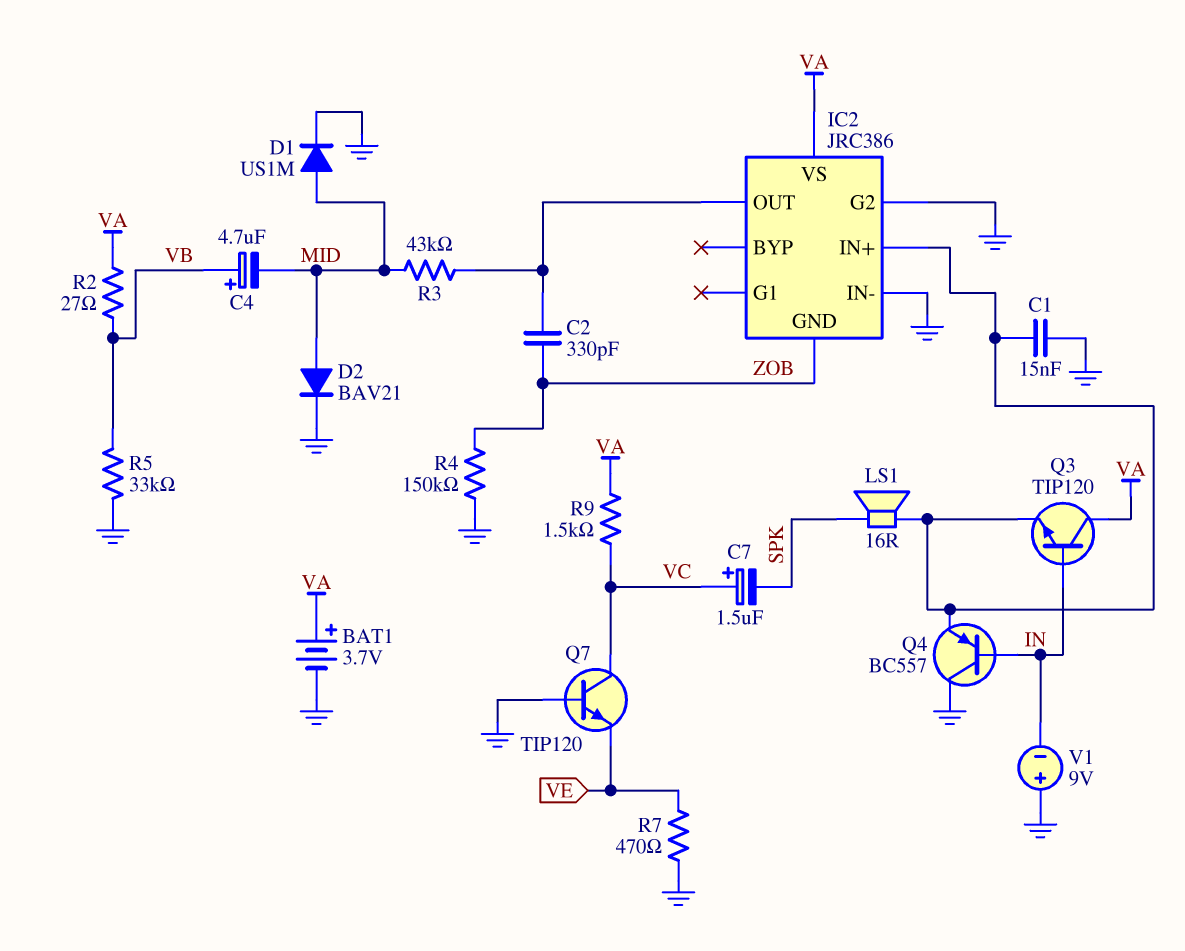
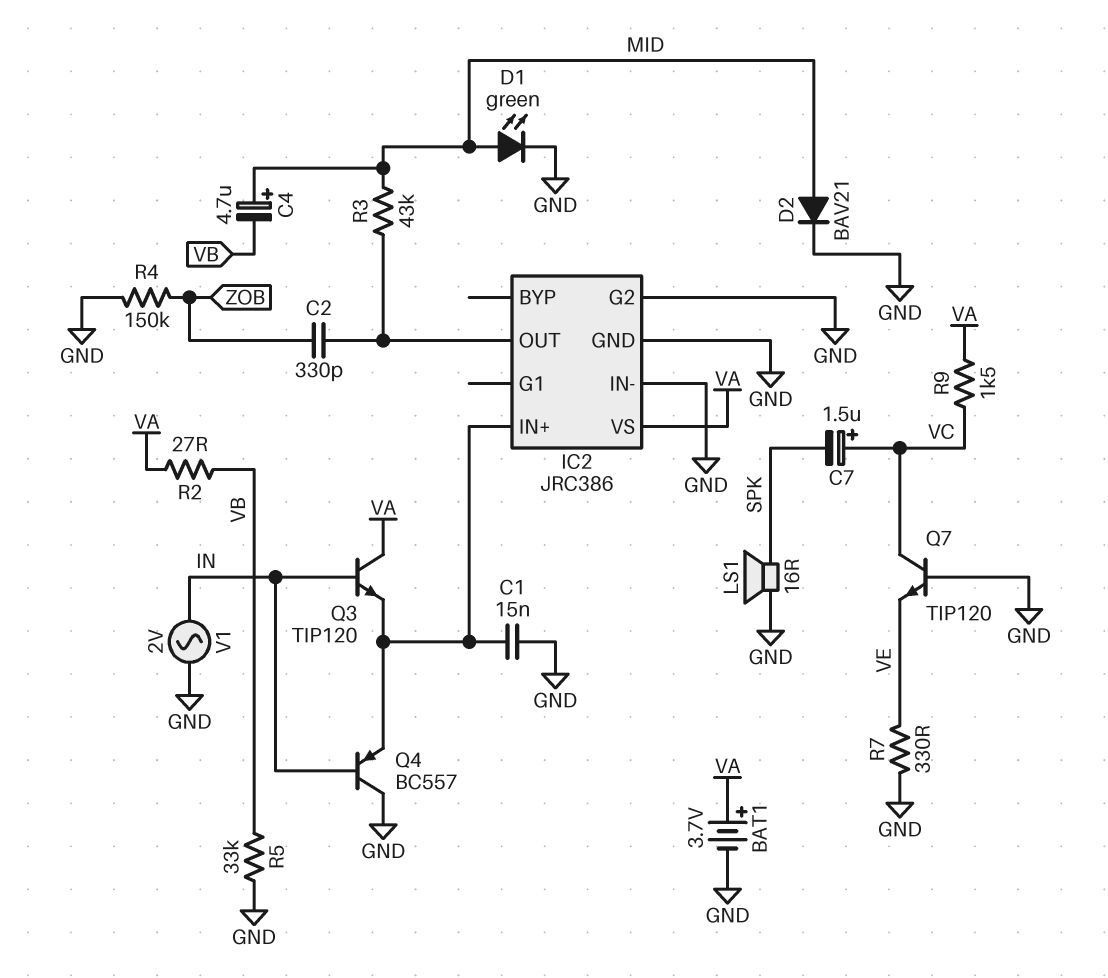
C4: 4.7uF (plus VB, minus MID) -> 4.7uF (plus MID, minus VB)
D1: diode US1M (A MID, K GND) -> LED green (A MID, K GND)
IC2 pin GND: ZOB -> GND
LS1: speaker 16R (IC2/IN+, SPK) -> speaker 16R (GND, SPK)
R7: 470 (GND, VE) -> 330 (GND, VE)
V1: 9V (plus GND, minus IN) -> AC 2V (GND, IN)

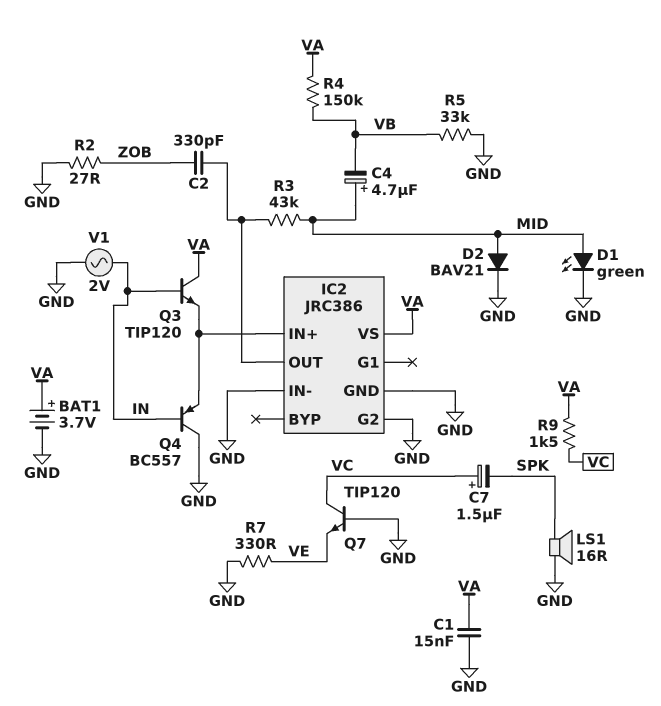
C1: 15nF (GND, IC2/IN+) -> 15nF (GND, VA)
R2: 27 (VA, VB) -> 27 (GND, ZOB)
R4: 150k (GND, ZOB) -> 150k (VA, VB)

